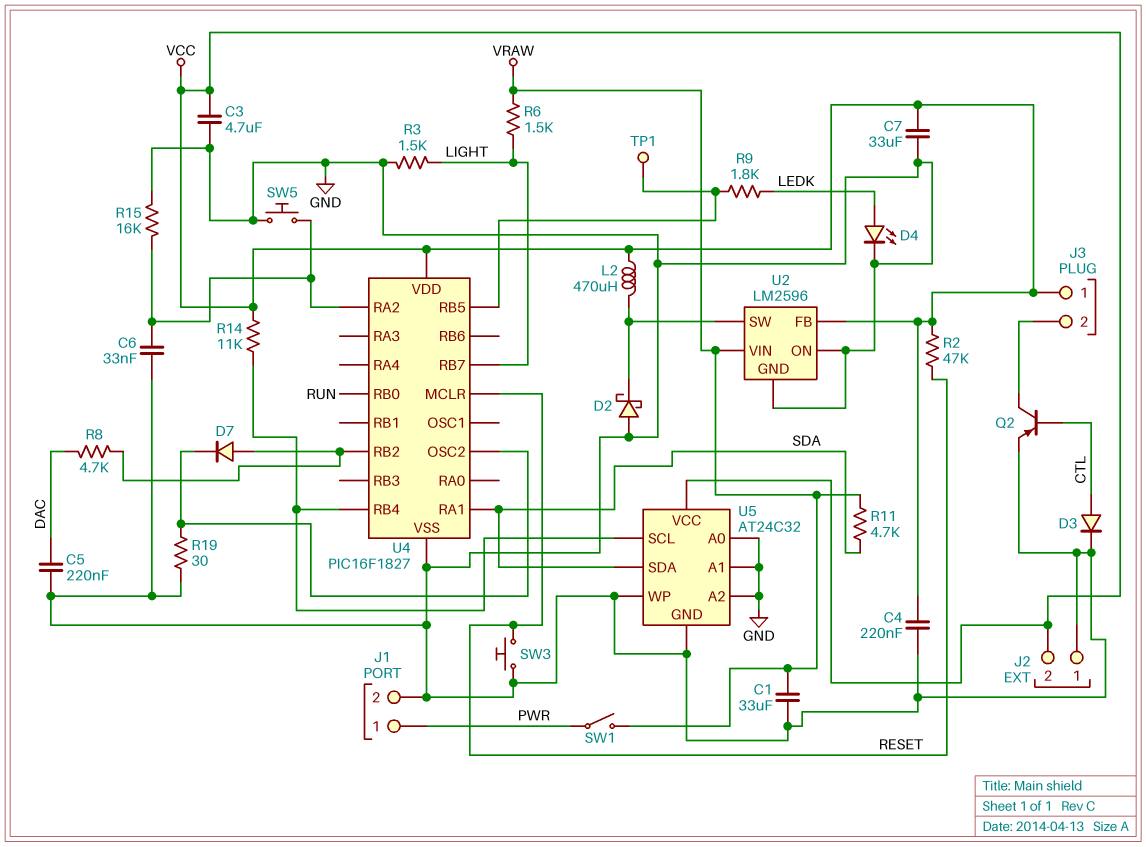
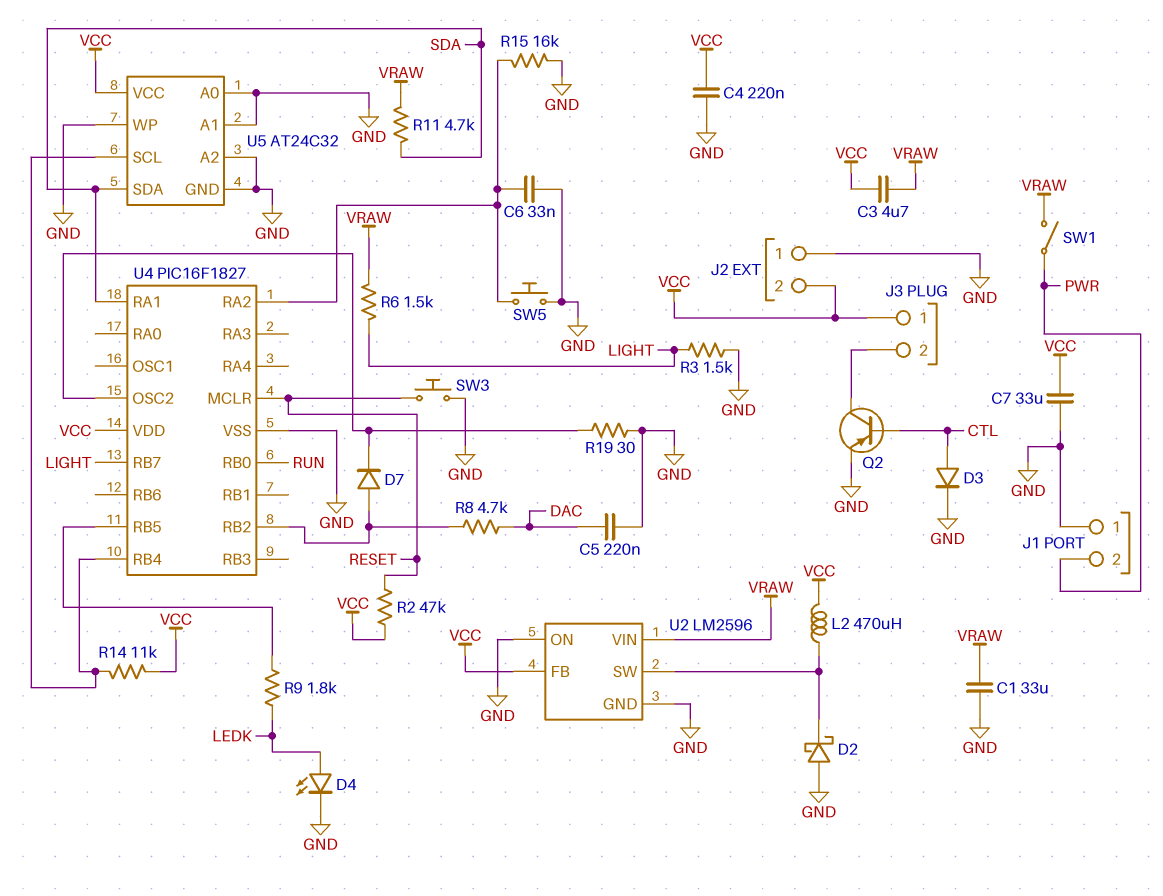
C3: 4.7uF (GND, VCC) -> 4.7uF (VCC, VRAW)
J1 pin 1: PWR -> GND
J1 pin 2: GND -> PWR
TP1: test point (U4/RB5) -> none

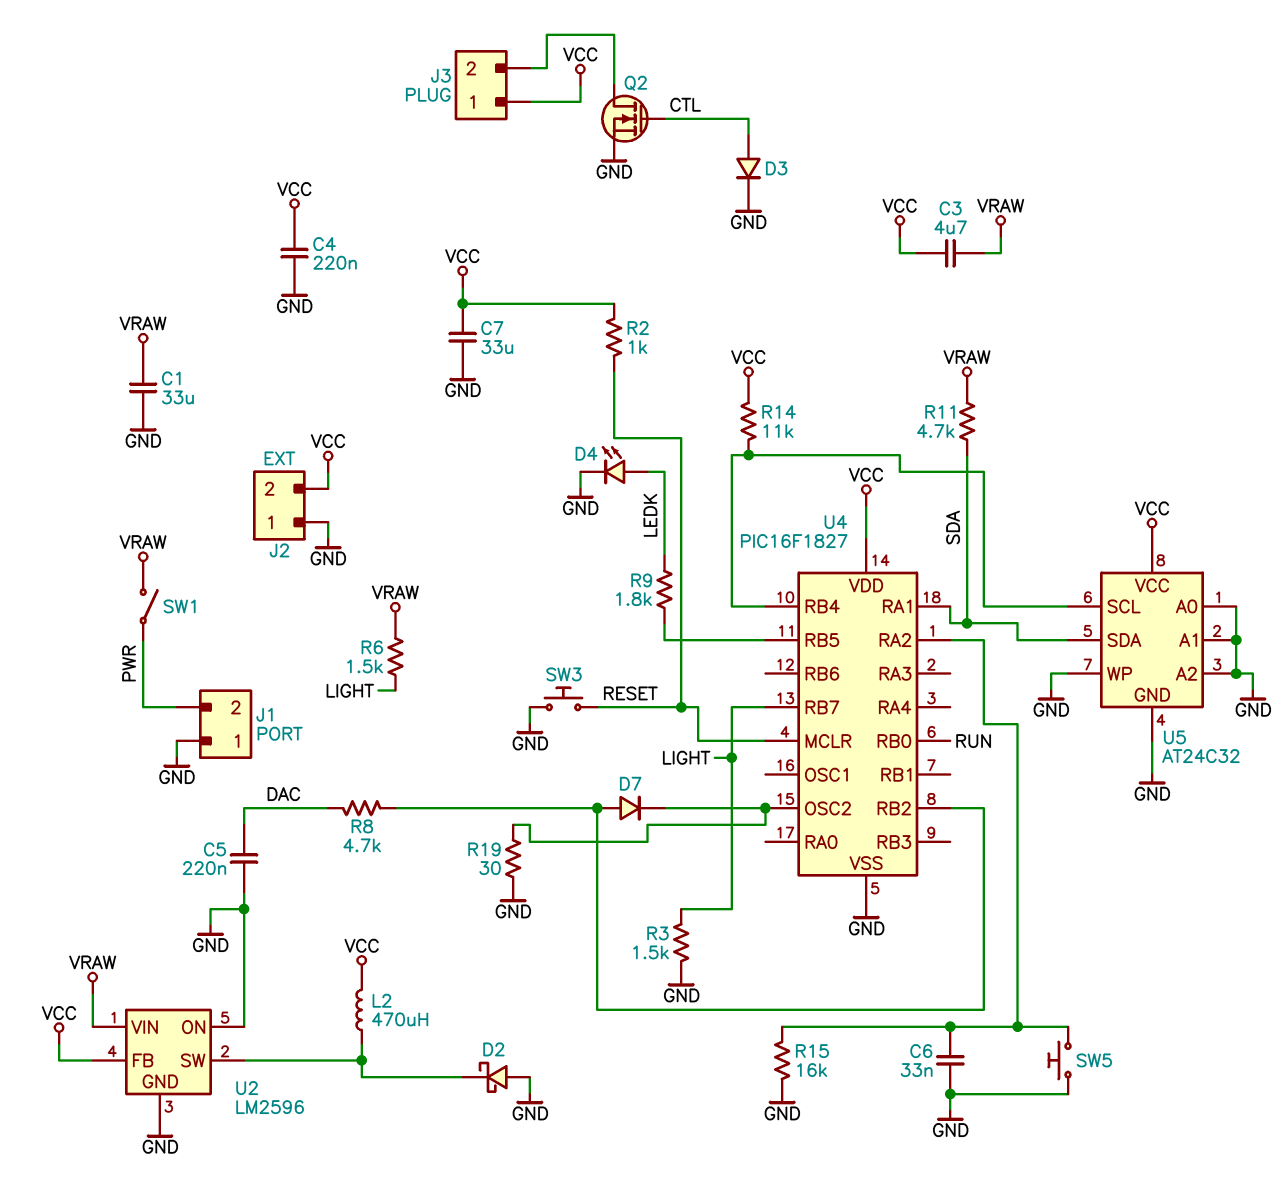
Q2: PNP (B CTL, C J3/2, E GND) -> NMOS (G CTL, D J3/2, S GND)
R2: 47k (RESET, VCC) -> 1k (RESET, VCC)

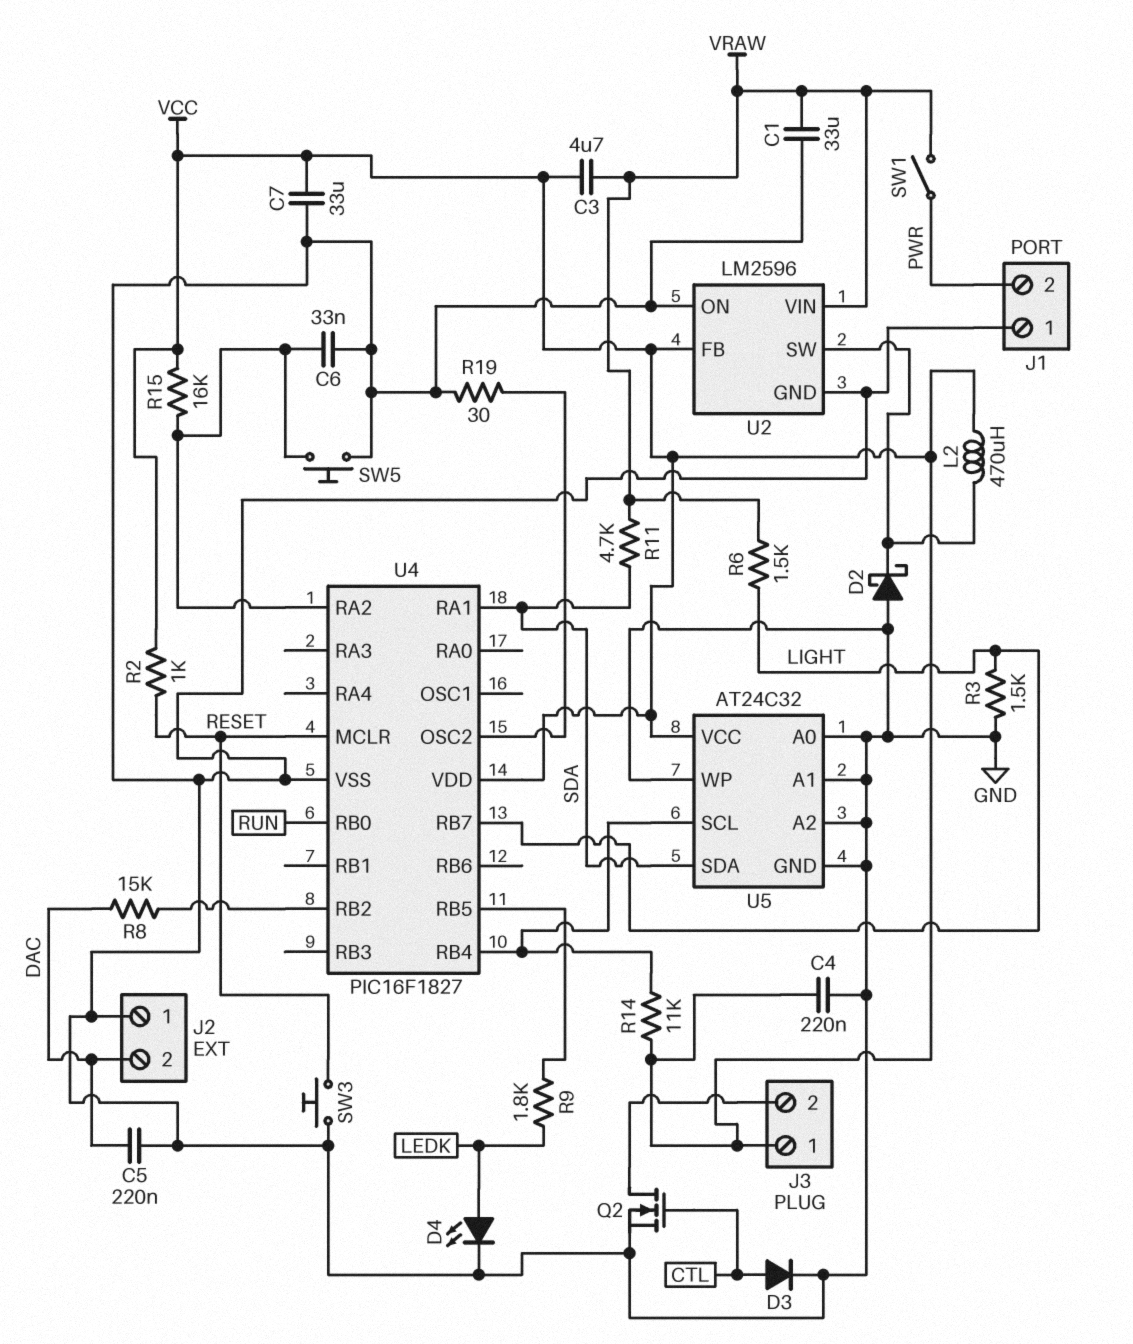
D7: diode (A U4/RB2, K U4/OSC2) -> none
J2 pin 2: VCC -> DAC
R8: 4.7k (DAC, U4/RB2) -> 15k (DAC, U4/RB2)
R15: 16k (GND, U4/RA2) -> 16k (U4/RA2, VCC)

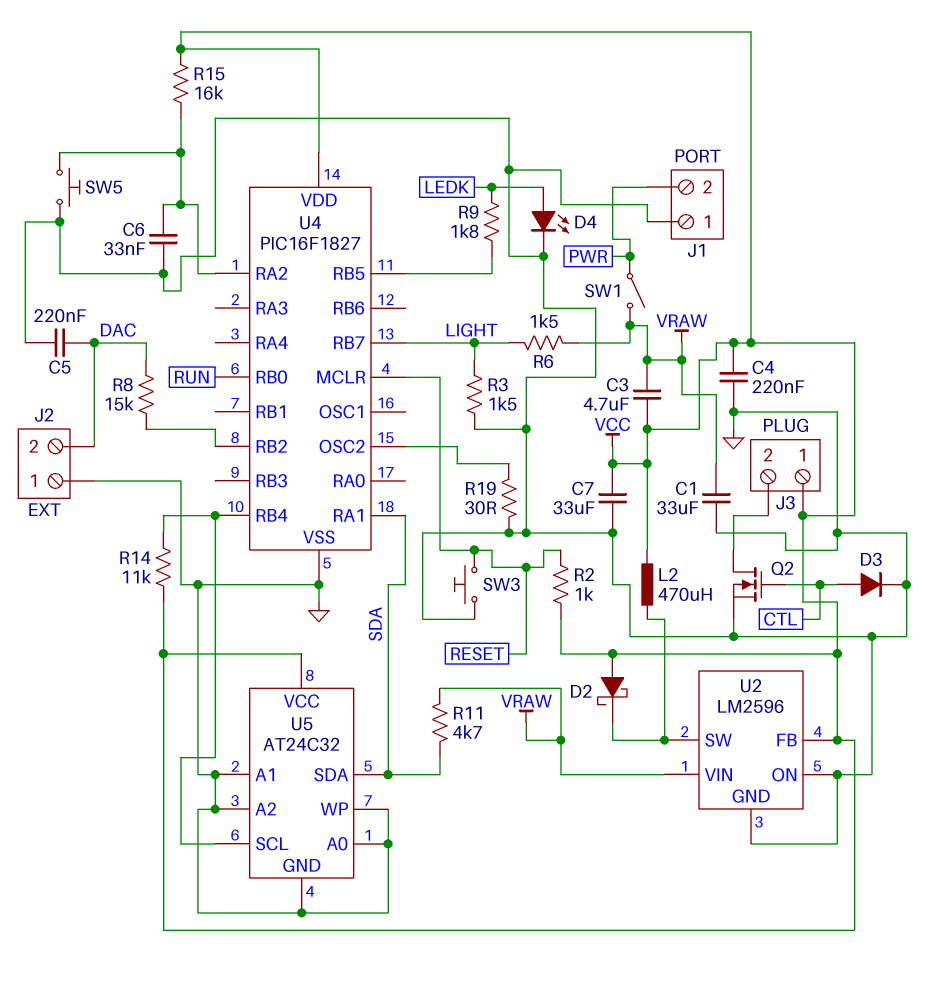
D2: schottky (A GND, K U2/SW) -> schottky (A VCC, K U2/SW)

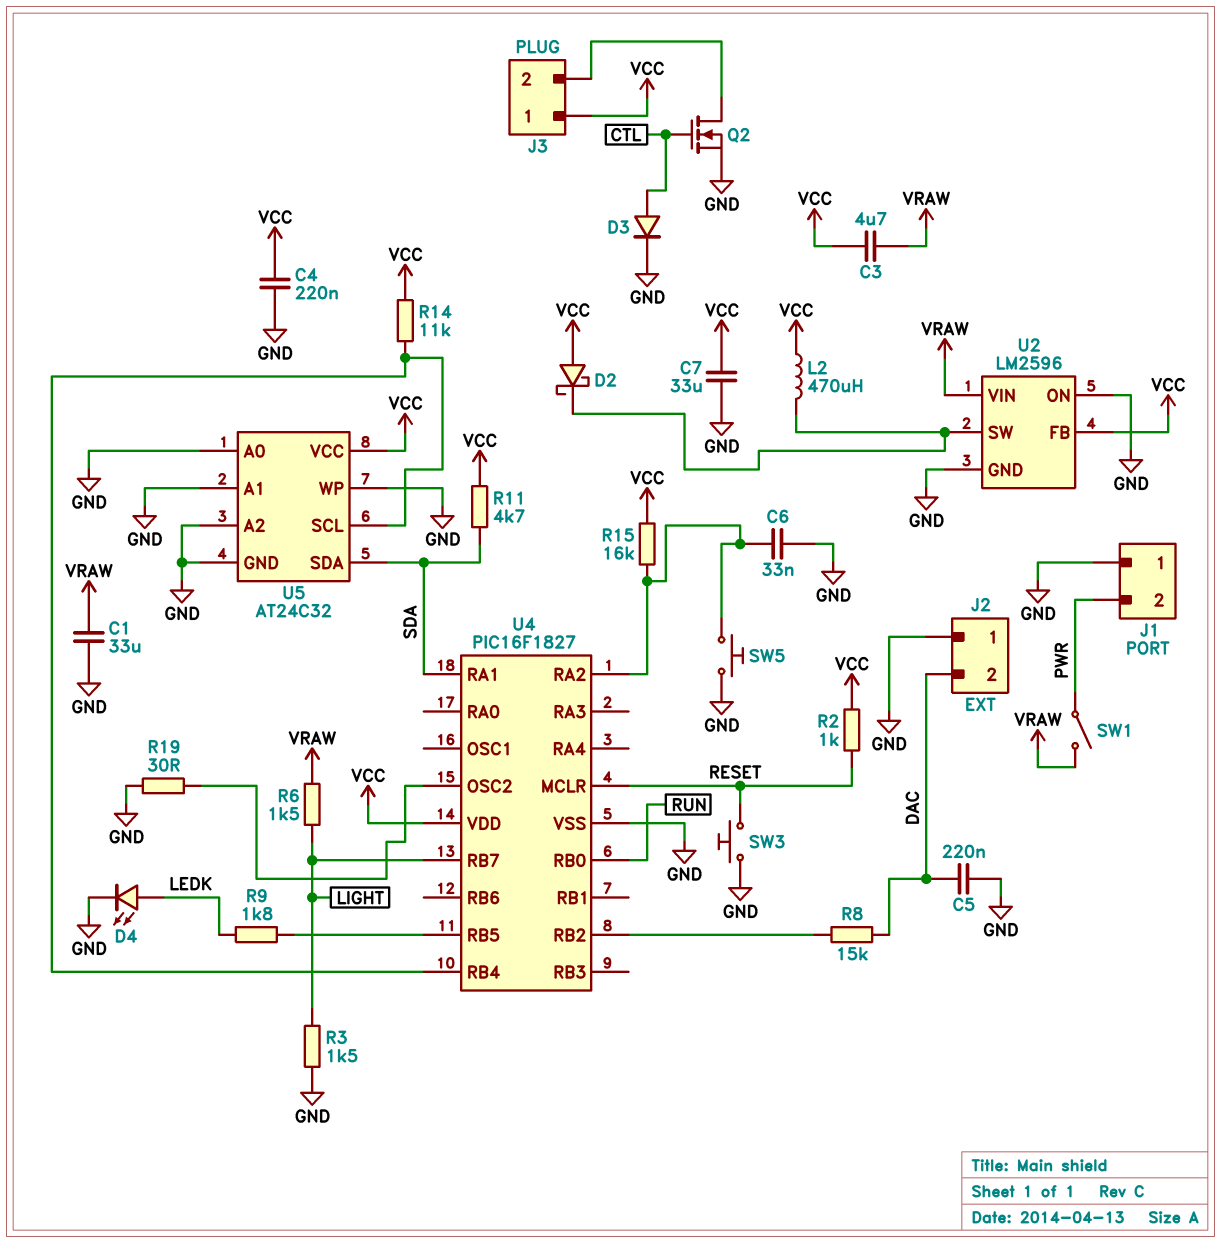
R11: 4.7k (SDA, VRAW) -> 4.7k (SDA, VCC)

